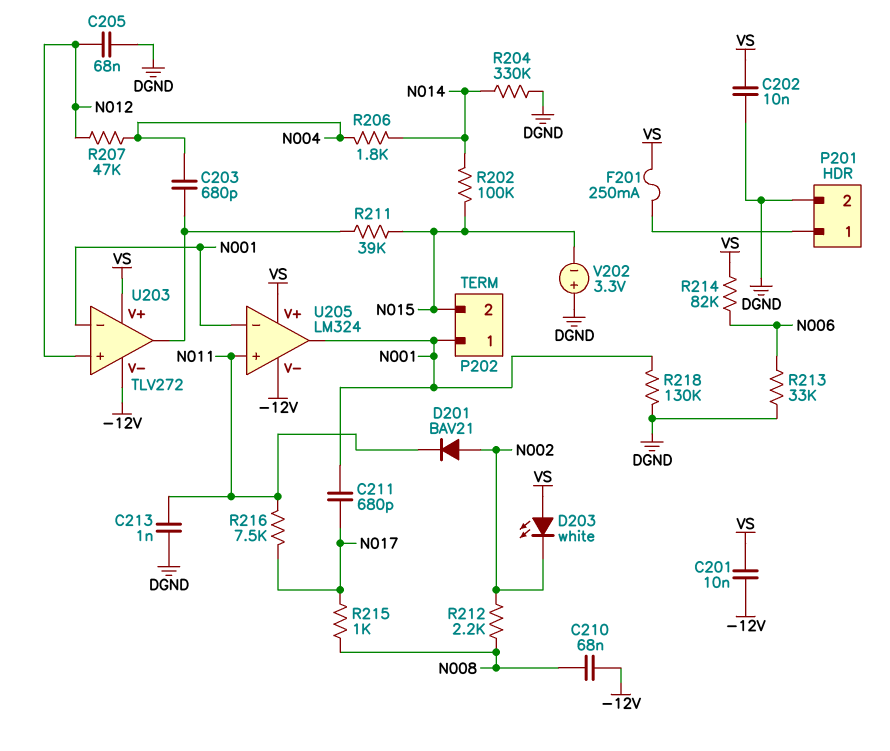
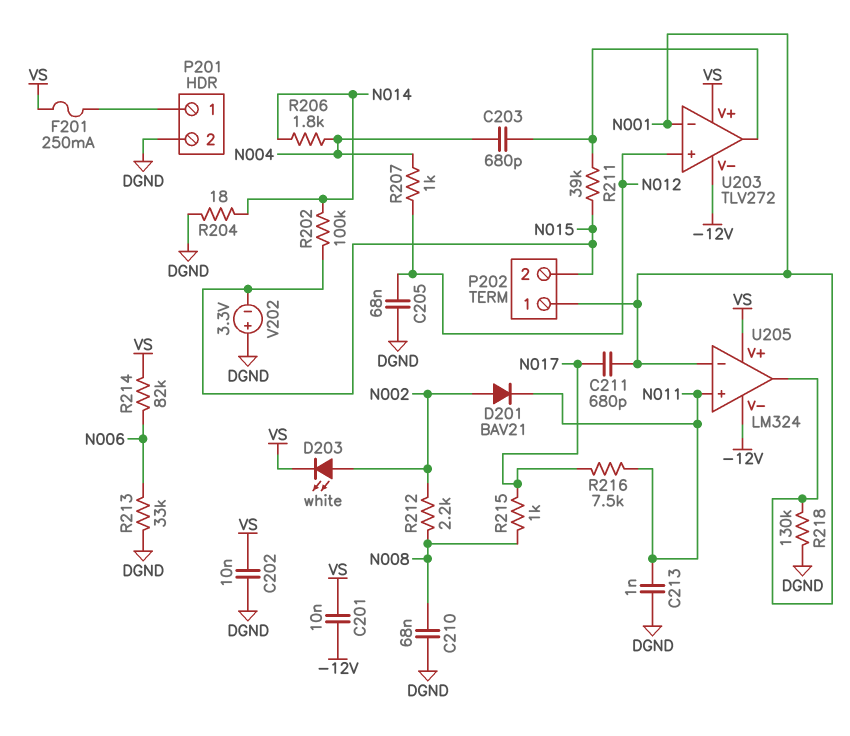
C210: 68nF (-12V, N008) -> 68nF (DGND, N008)
D203: LED white (A VS, K N002) -> LED white (A N002, K VS)
R204: 330k (DGND, N014) -> 18 (DGND, N014)
R207: 47k (N004, N012) -> 1k (N004, N012)

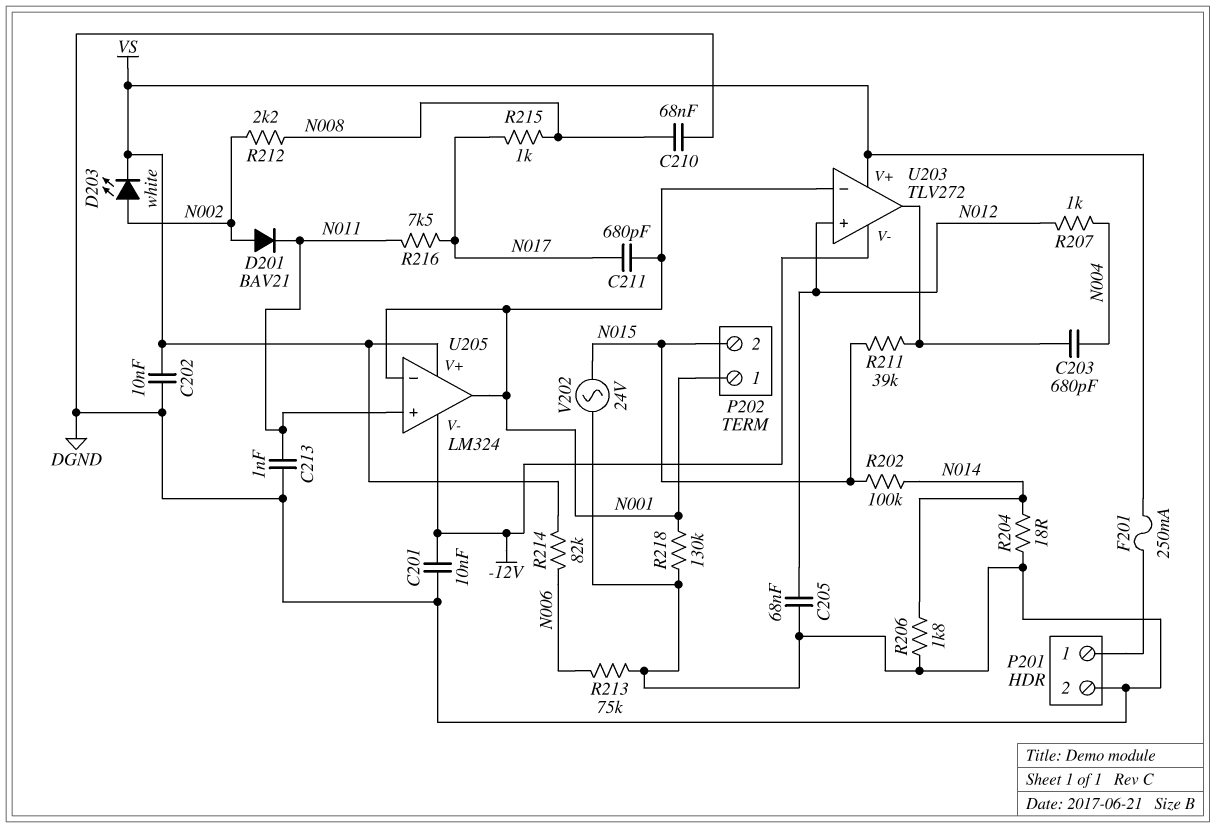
C201: 10nF (-12V, VS) -> 10nF (-12V, DGND)
R206: 1.8k (N004, N014) -> 1.8k (DGND, N014)
R213: 33k (DGND, N006) -> 75k (DGND, N006)
V202: 3.3V (plus DGND, minus N015) -> AC 24V (DGND, N015)

